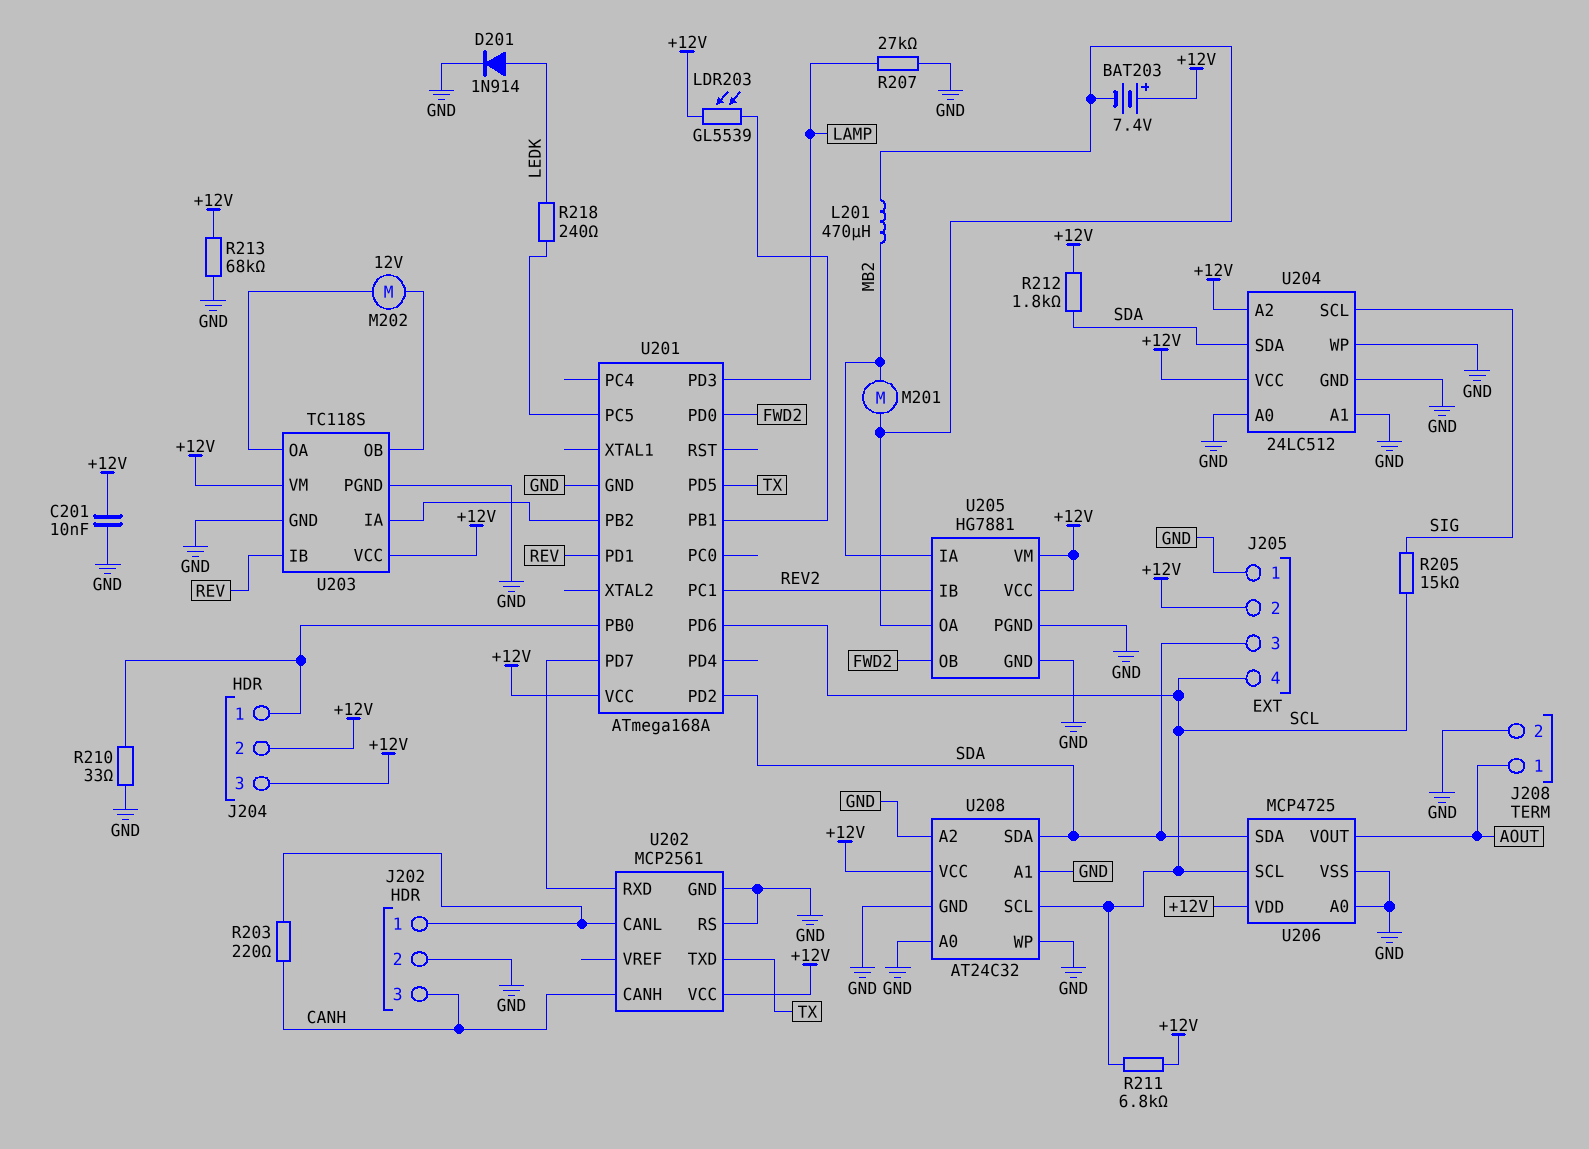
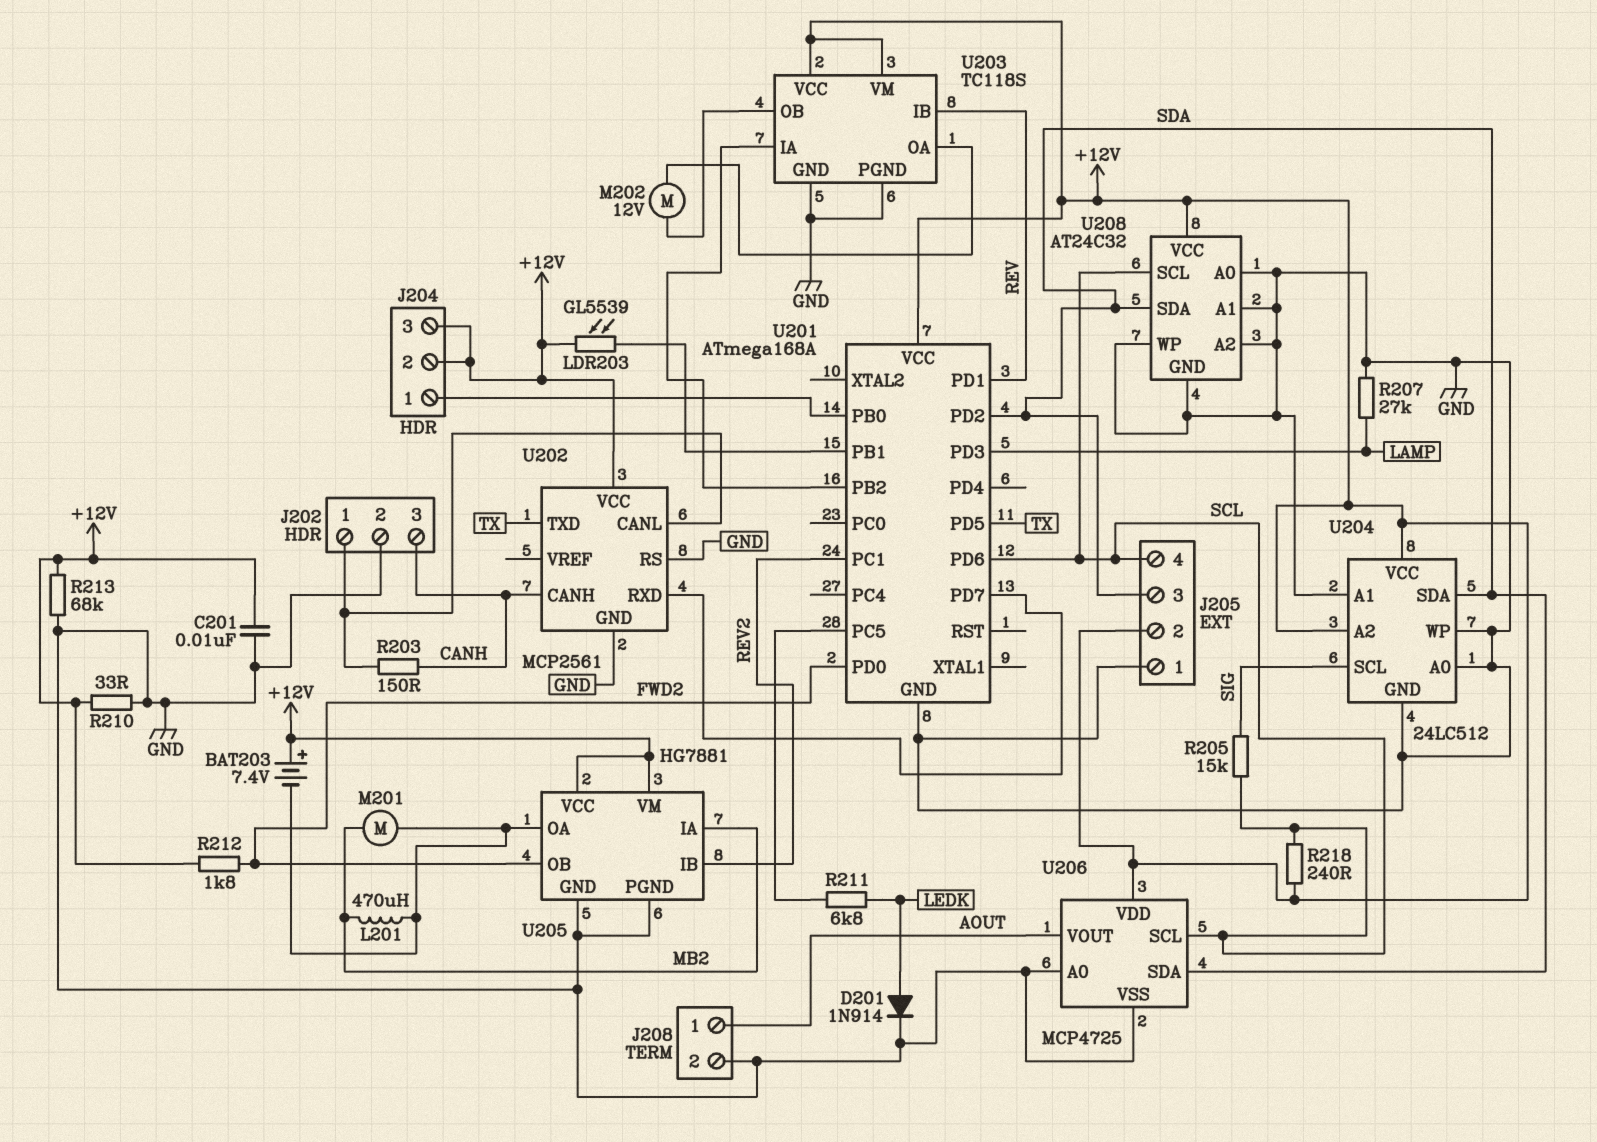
R203: 220 (CANH, J202/1) -> 150 (CANH, J202/1)
R210: 33 (GND, J204/1) -> 33 (+12V, GND)
R211: 6.8k (+12V, SCL) -> 6.8k (LEDK, U201/PC5)
R212: 1.8k (+12V, SDA) -> 1.8k (+12V, FWD2)
R218: 240 (LEDK, U201/PC5) -> 240 (+12V, SCL)

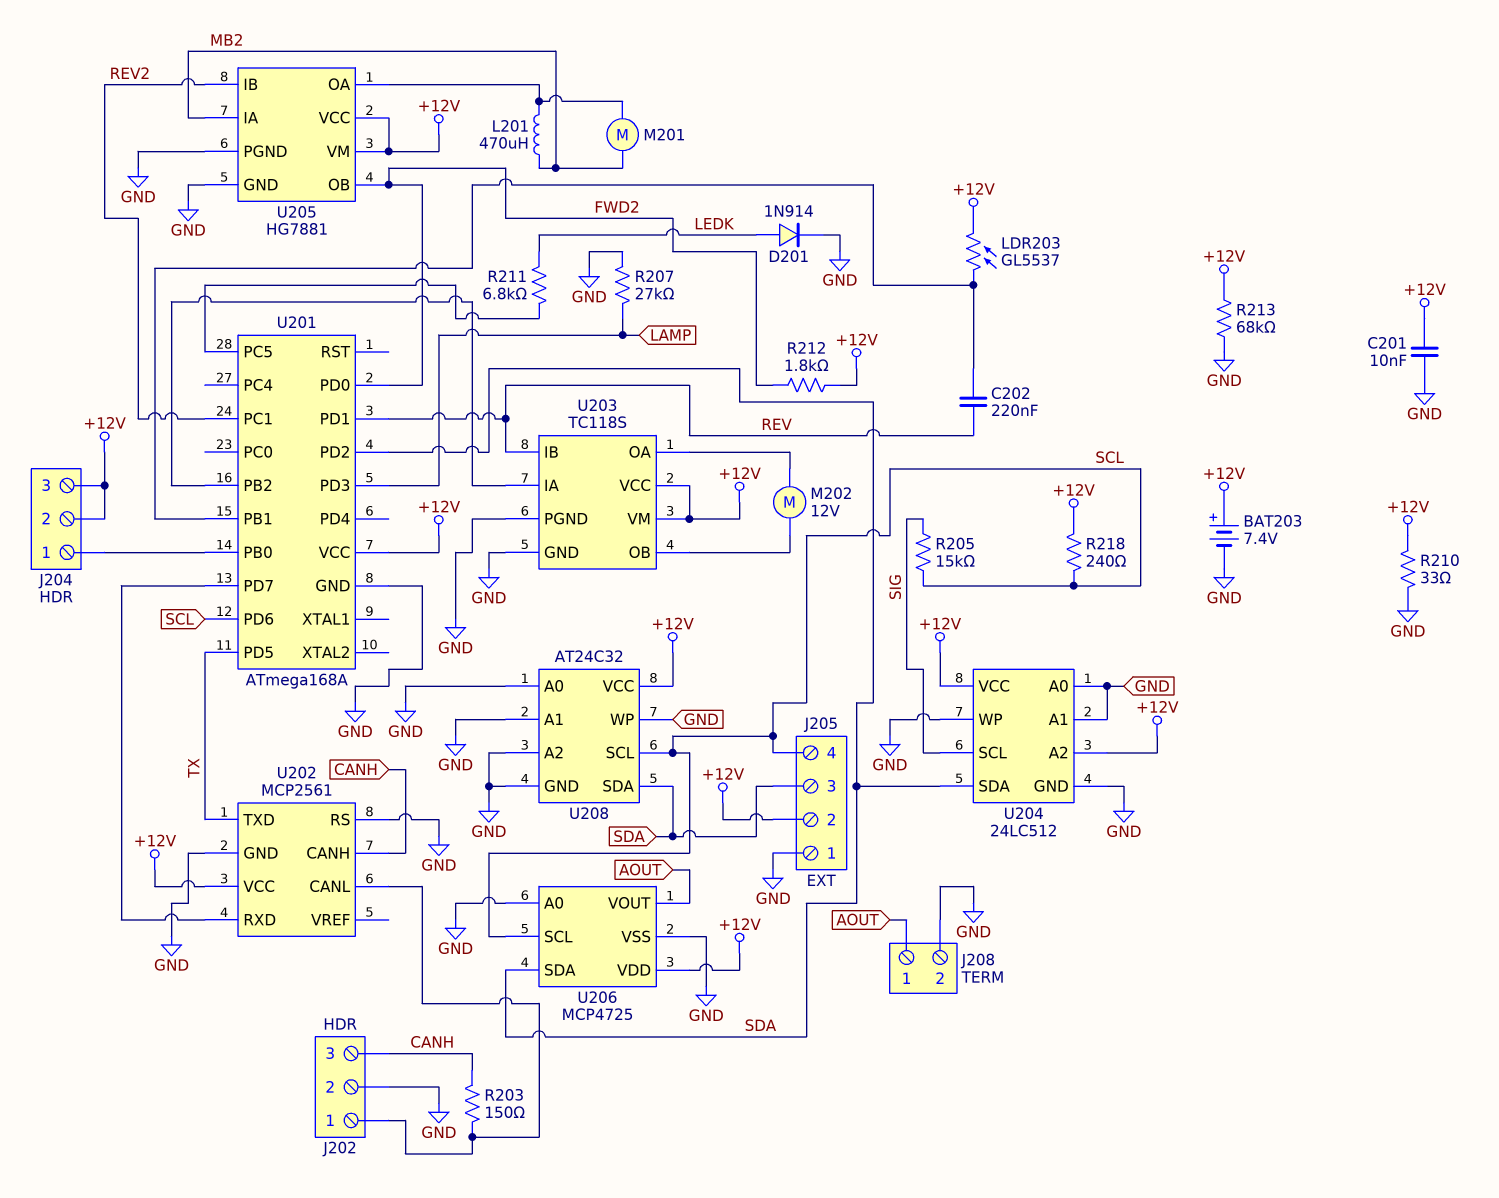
BAT203: 7.4V (plus +12V, minus U205/OA) -> 7.4V (plus +12V, minus GND)
C202: none -> 220nF (REV, U201/PB1)
LDR203: GL5539 (+12V, U201/PB1) -> GL5537 (+12V, U201/PB1)

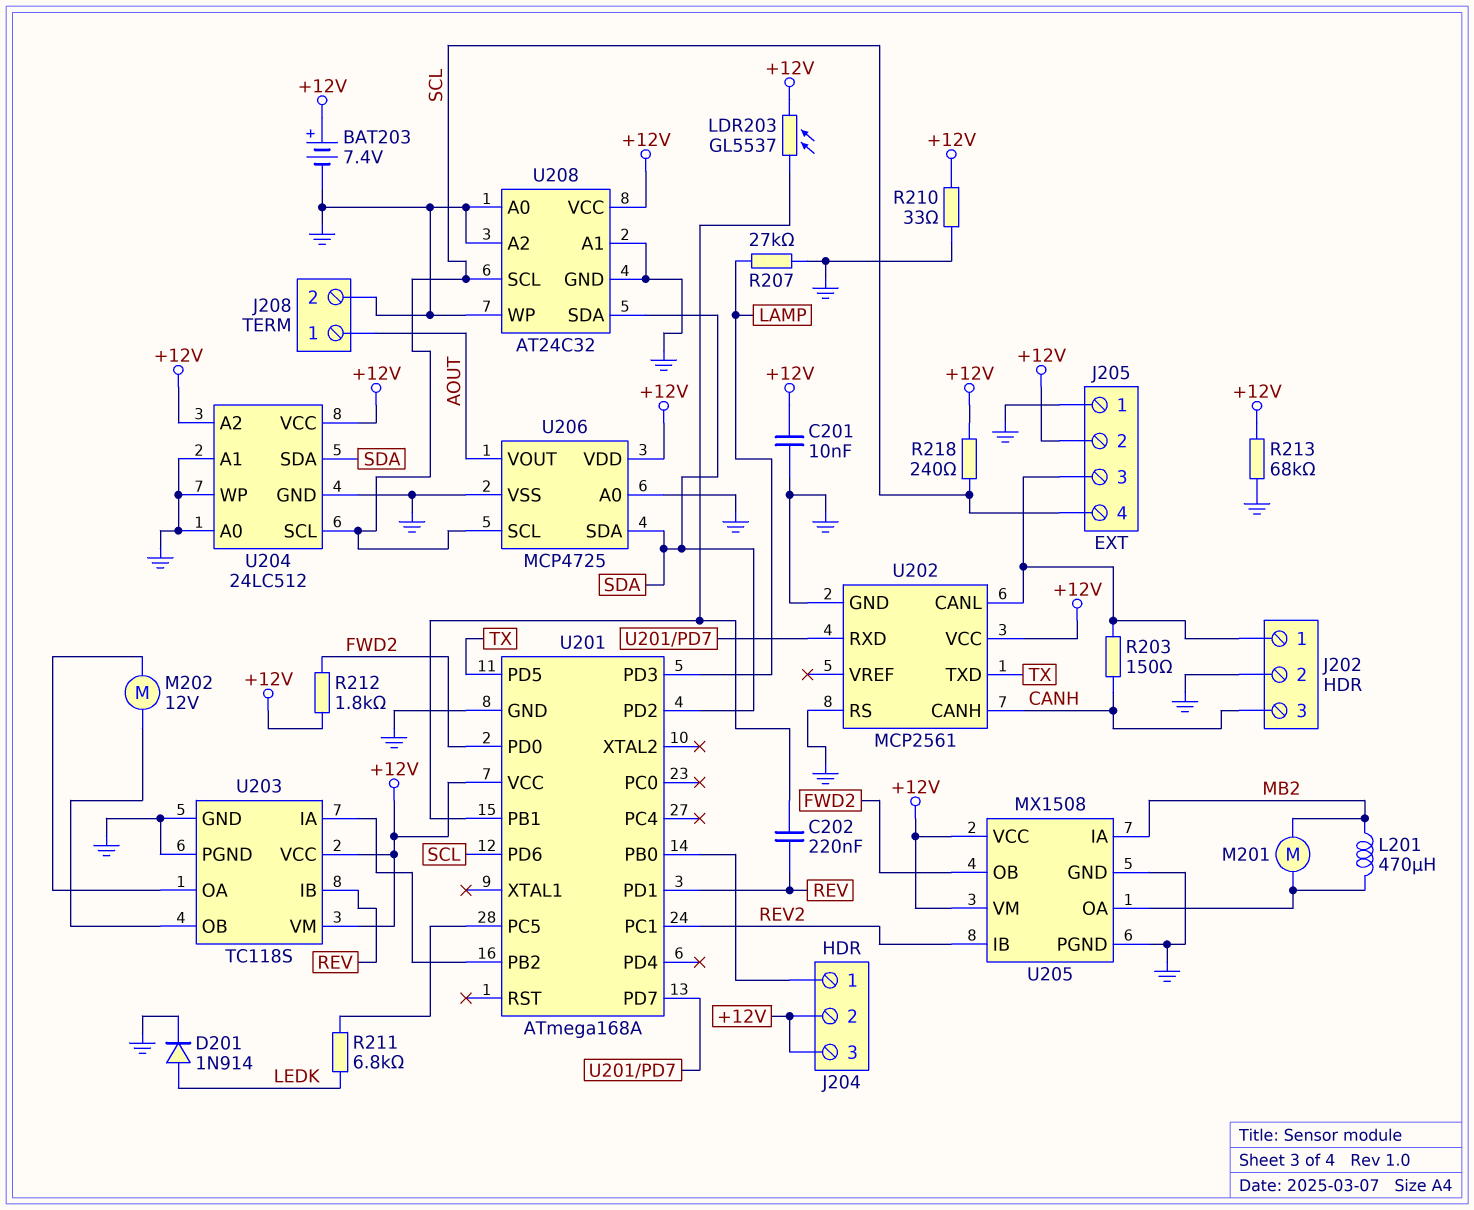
J205 pin 3: SDA -> J202/1
R205: 15k (SCL, SIG) -> none
U204 pin SCL: SIG -> SCL
U205: HG7881 -> MX1508

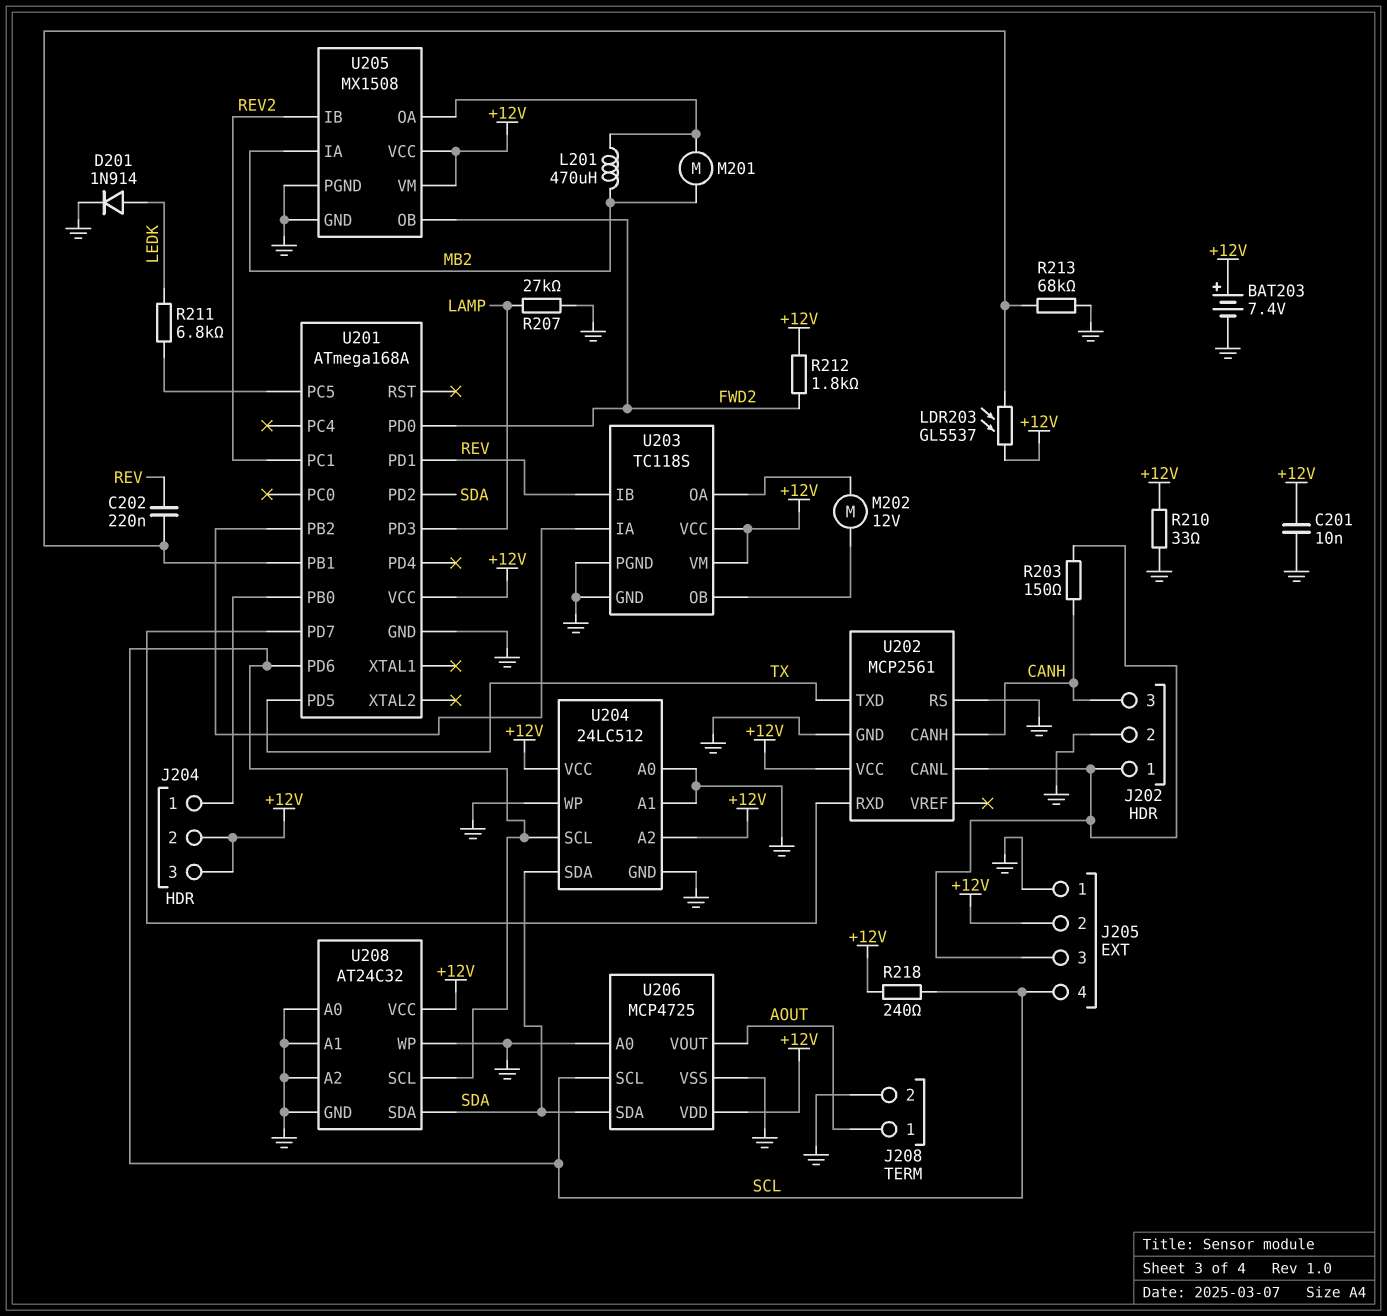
R213: 68k (+12V, GND) -> 68k (GND, U201/PB1)

